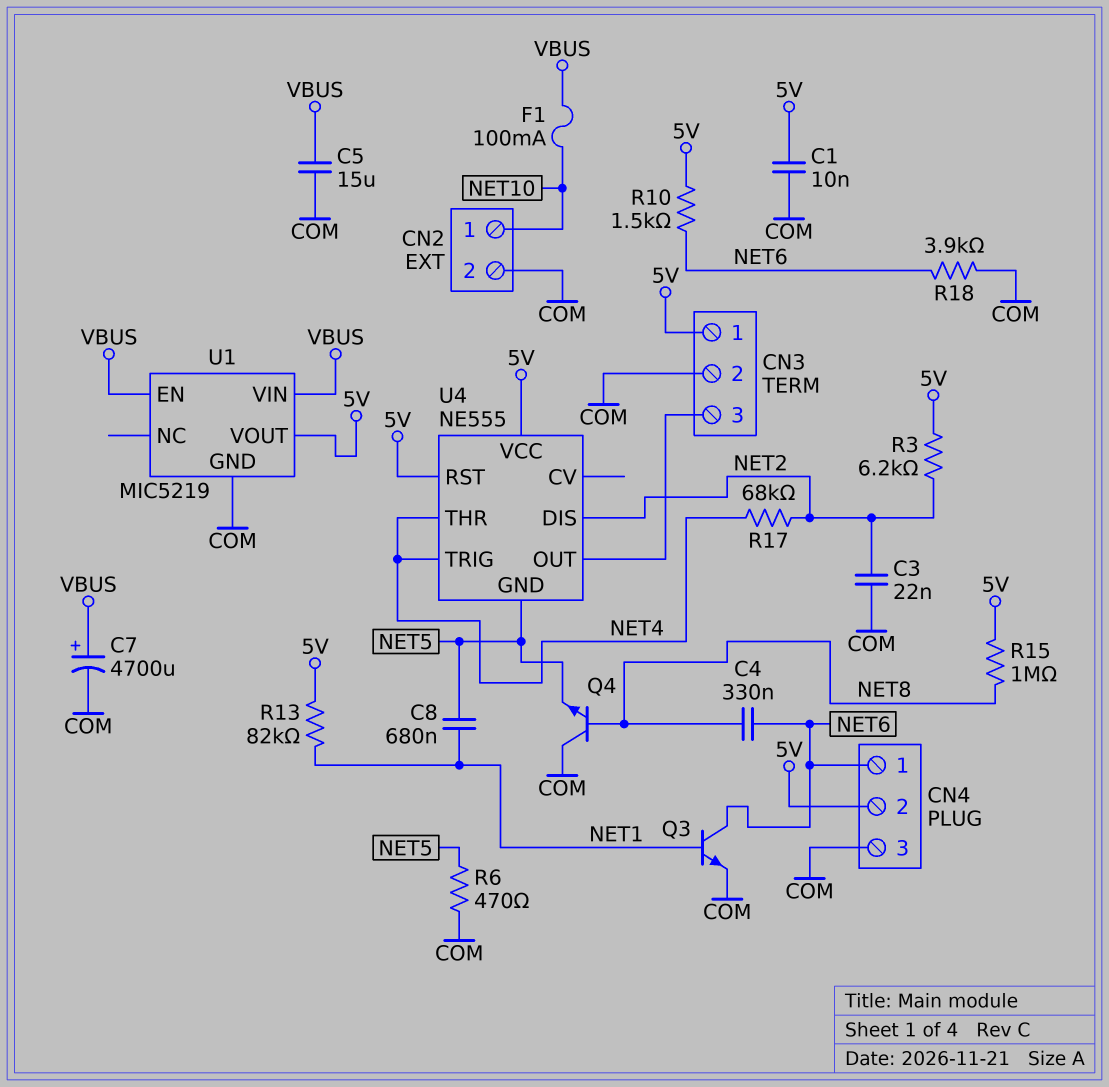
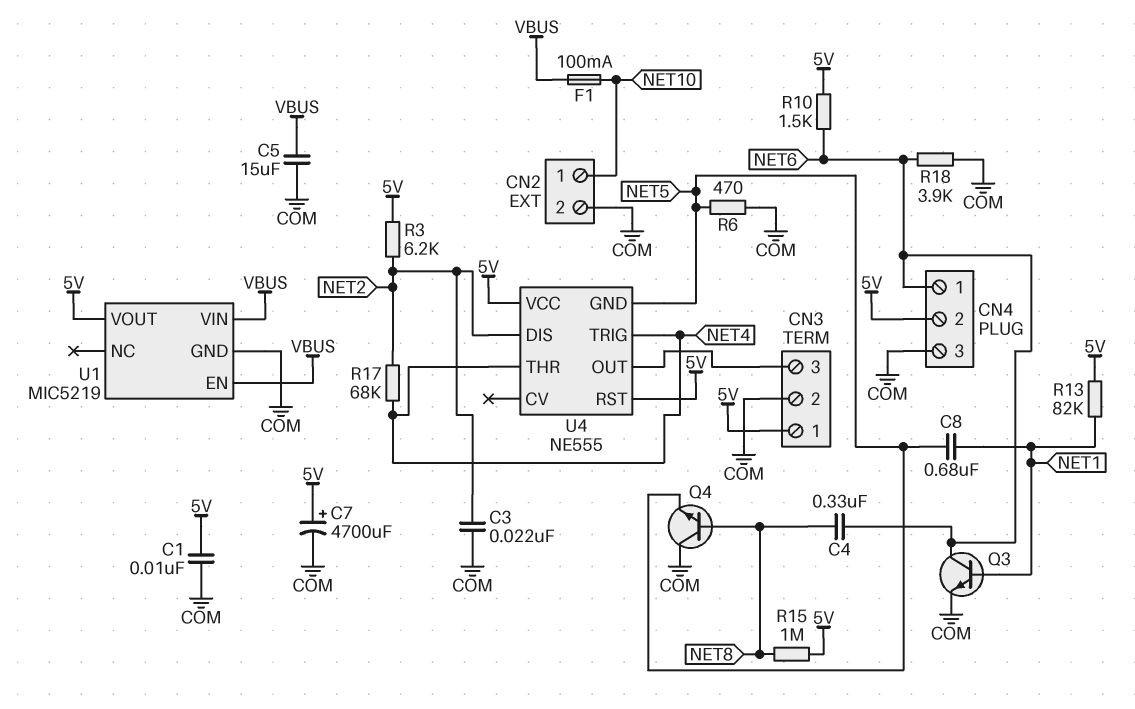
C7: 4700uF (plus VBUS, minus COM) -> 4700uF (plus 5V, minus COM)

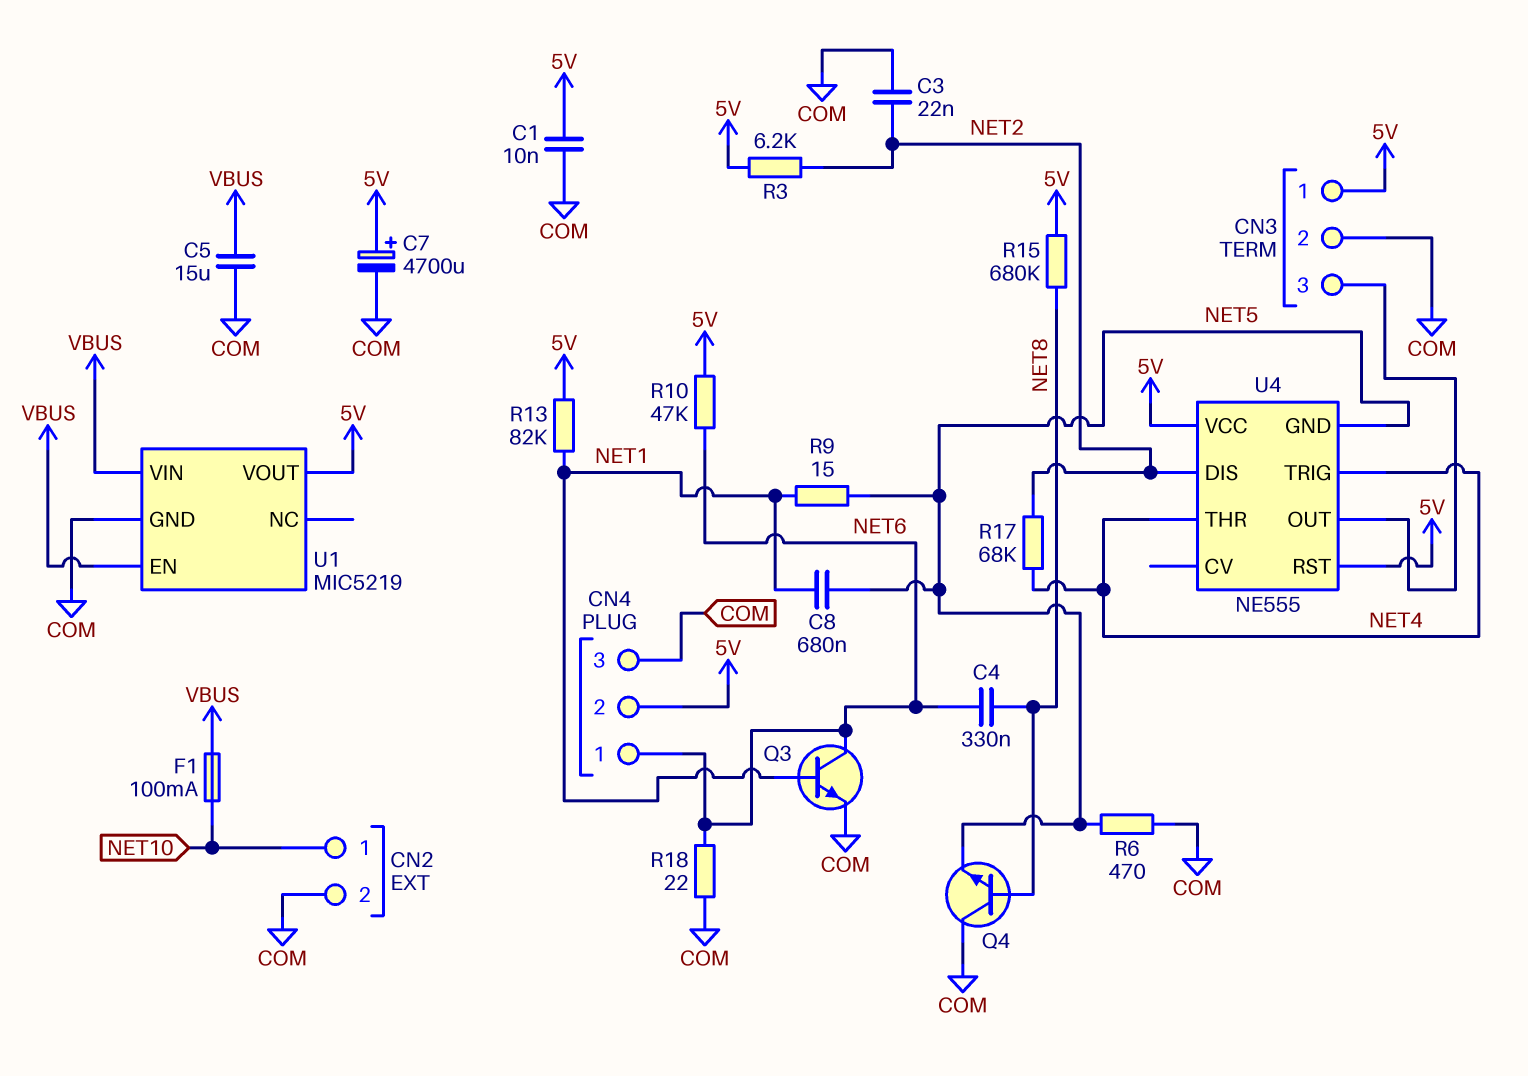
R9: none -> 15 (NET1, NET5)
R10: 1.5k (5V, NET6) -> 47k (5V, NET6)
R15: 1M (5V, NET8) -> 680k (5V, NET8)
R18: 3.9k (COM, NET6) -> 22 (COM, NET6)

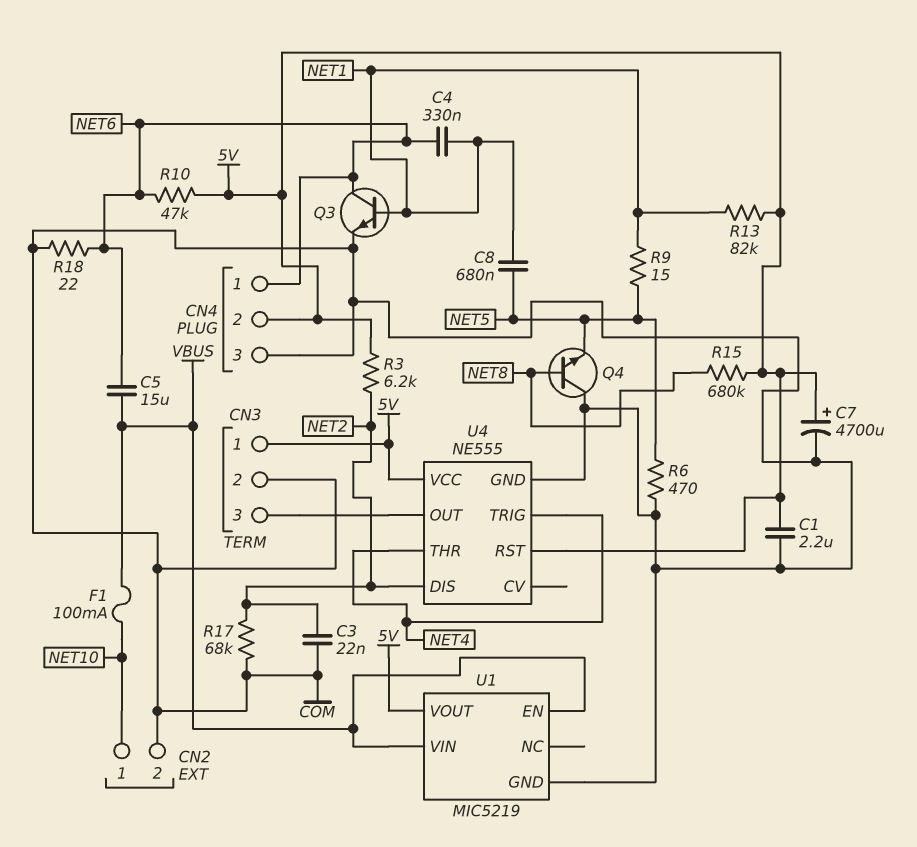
C1: 10nF (5V, COM) -> 2.2uF (5V, COM)
C4: 330nF (NET6, NET8) -> 330nF (NET1, NET6)
C5: 15uF (COM, VBUS) -> 15uF (NET6, VBUS)
R17: 68k (NET2, NET4) -> 68k (COM, NET2)
U4 pin GND: NET5 -> COM

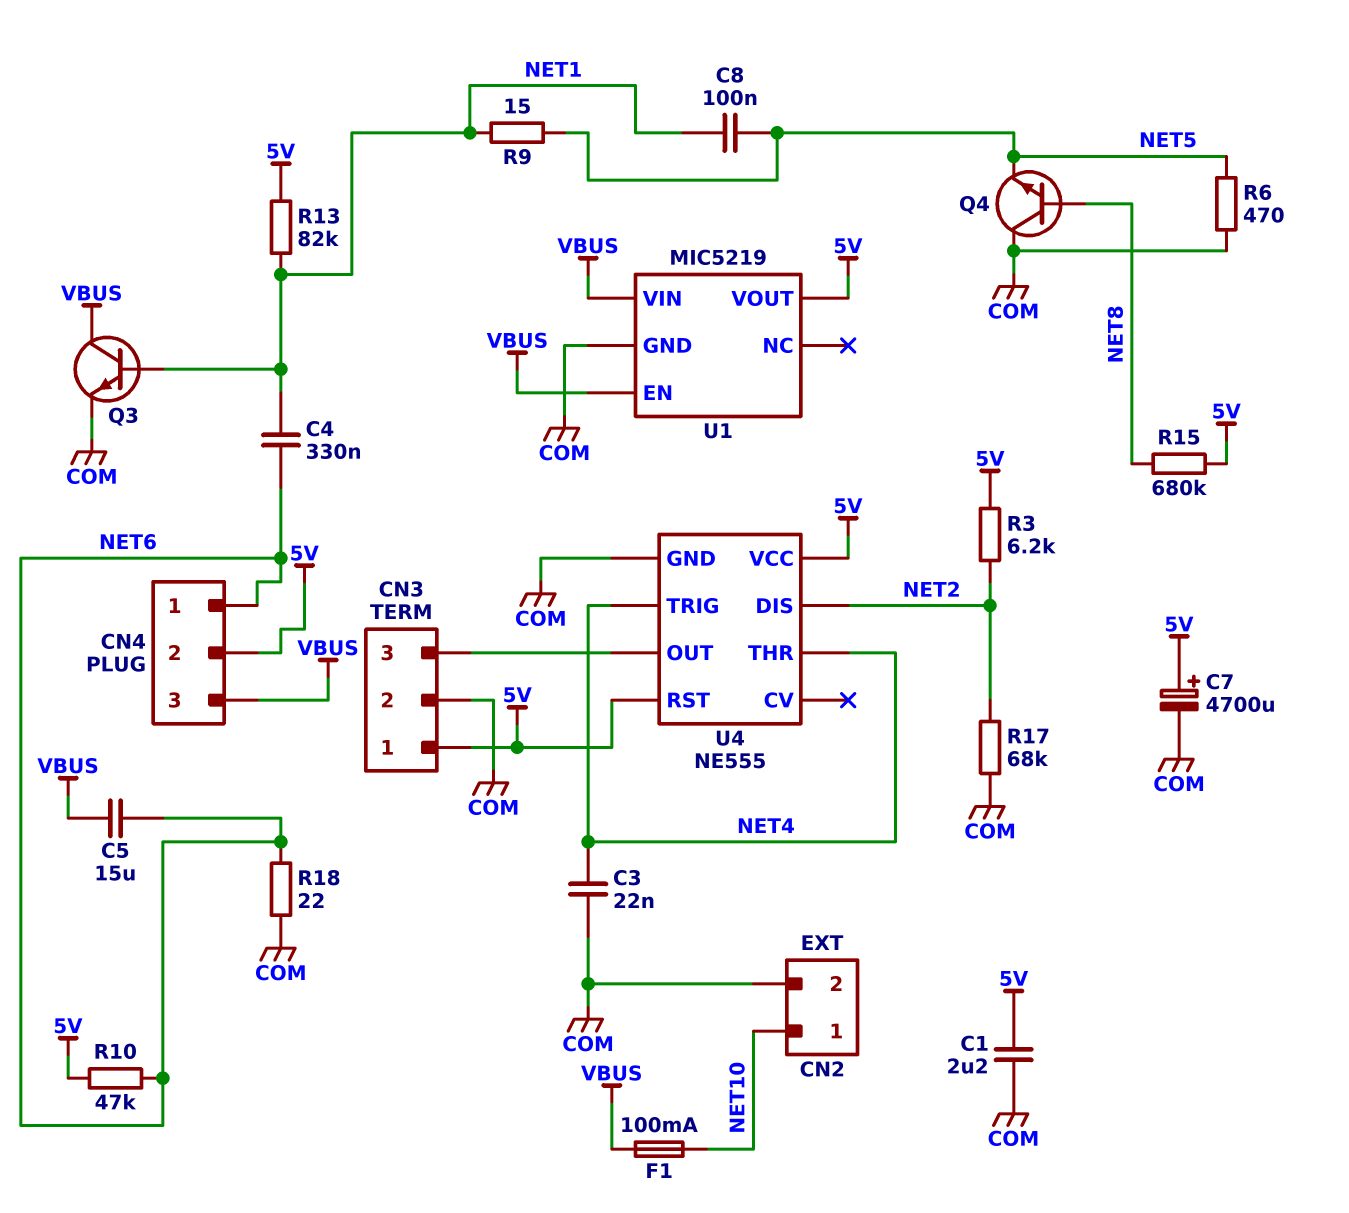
C3: 22nF (COM, NET2) -> 22nF (COM, NET4)
C8: 680nF (NET1, NET5) -> 100nF (NET1, NET5)
CN4 pin 3: COM -> VBUS
Q3: NPN (B NET1, C NET6, E COM) -> NPN (B NET1, C VBUS, E COM)

